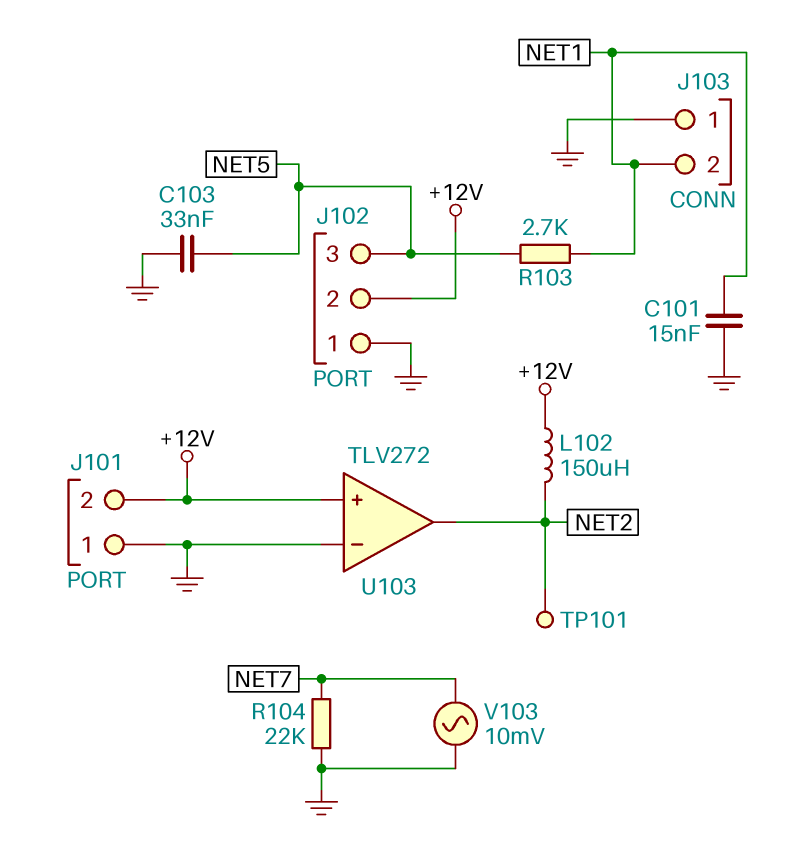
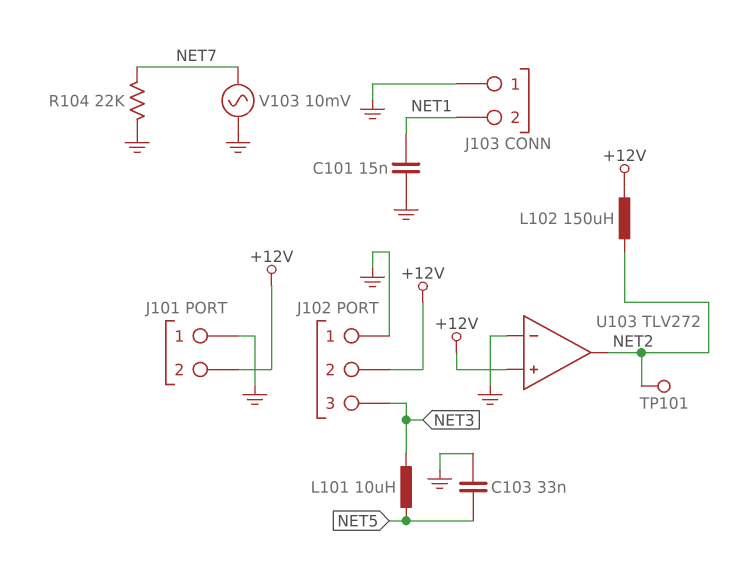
J102 pin 3: NET5 -> NET3
L101: none -> 10uH (NET3, NET5)
R103: 2.7k (NET1, NET5) -> none

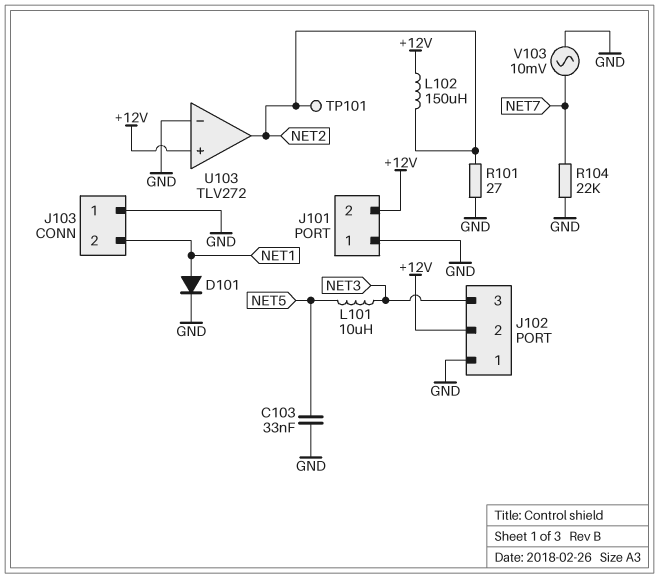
C101: 15nF (GND, NET1) -> none
D101: none -> diode (A NET1, K GND)
R101: none -> 27 (GND, NET2)

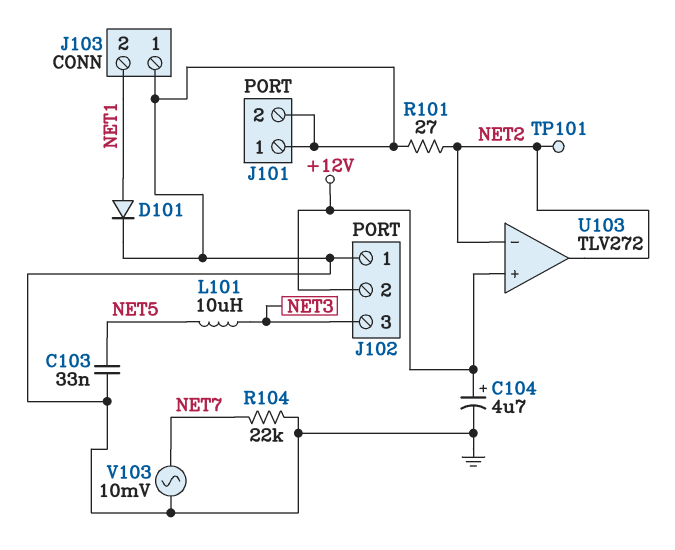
C104: none -> 4.7uF (plus +12V, minus GND)
J101 pin 2: +12V -> GND
L102: 150uH (+12V, NET2) -> none
U103 pin in-: GND -> NET2

